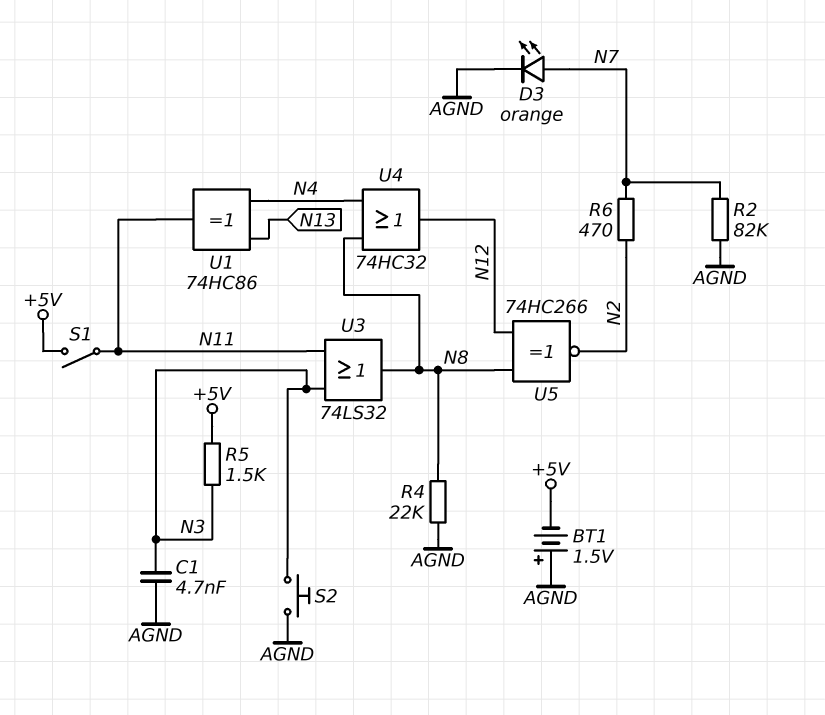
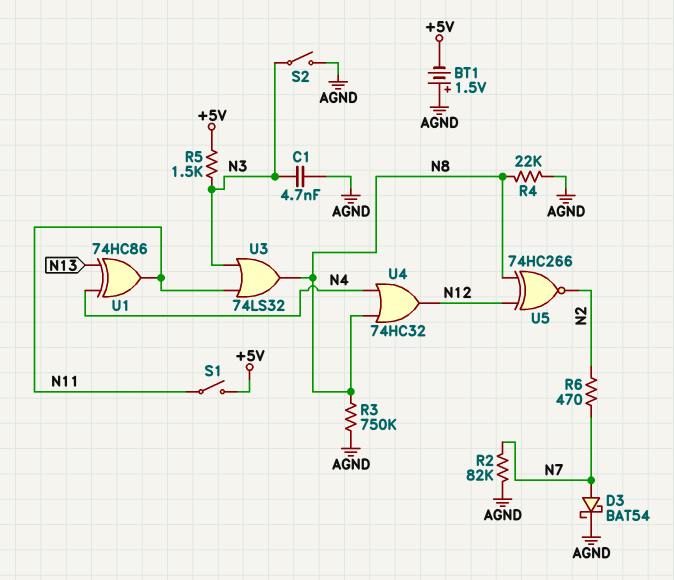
D3: LED orange (A N7, K AGND) -> schottky BAT54 (A N7, K AGND)
R3: none -> 750k (AGND, N8)
S2: button (AGND, N3) -> switch (AGND, N3)

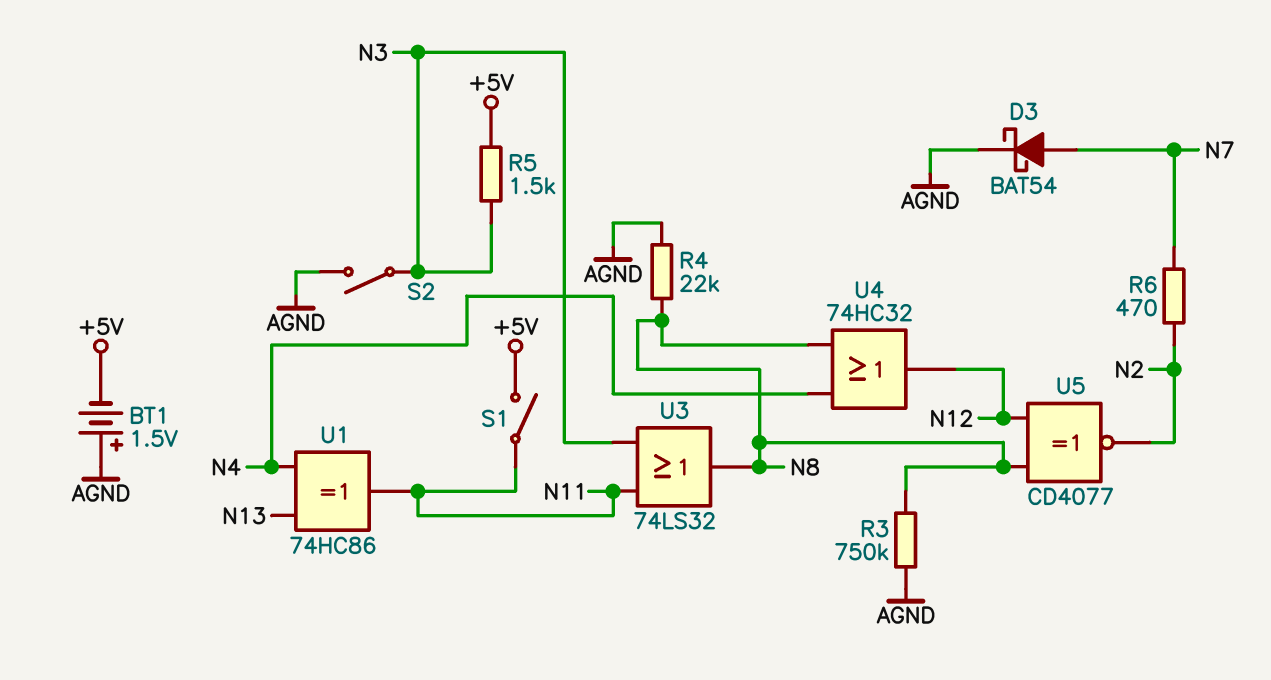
C1: 4.7nF (AGND, N3) -> none
R2: 82k (AGND, N7) -> none
U5: XNOR 74HC266 (in N8, in N12, out N2) -> XNOR CD4077 (in N8, in N12, out N2)

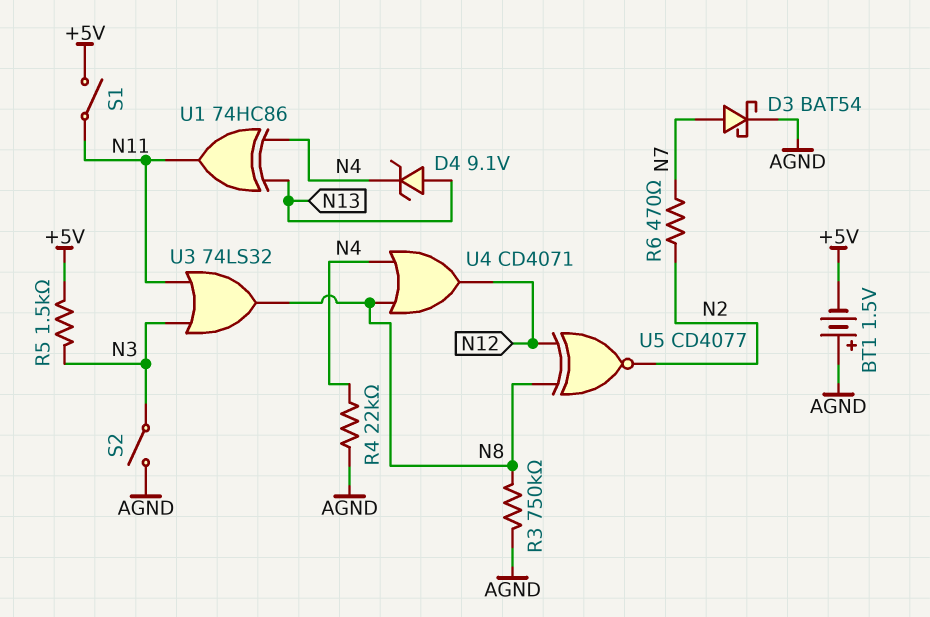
D4: none -> zener 9.1V (A N13, K N4)
R4: 22k (AGND, N8) -> 22k (AGND, N4)
U4: OR 74HC32 (in N4, in N8, out N12) -> OR CD4071 (in N4, in N8, out N12)

